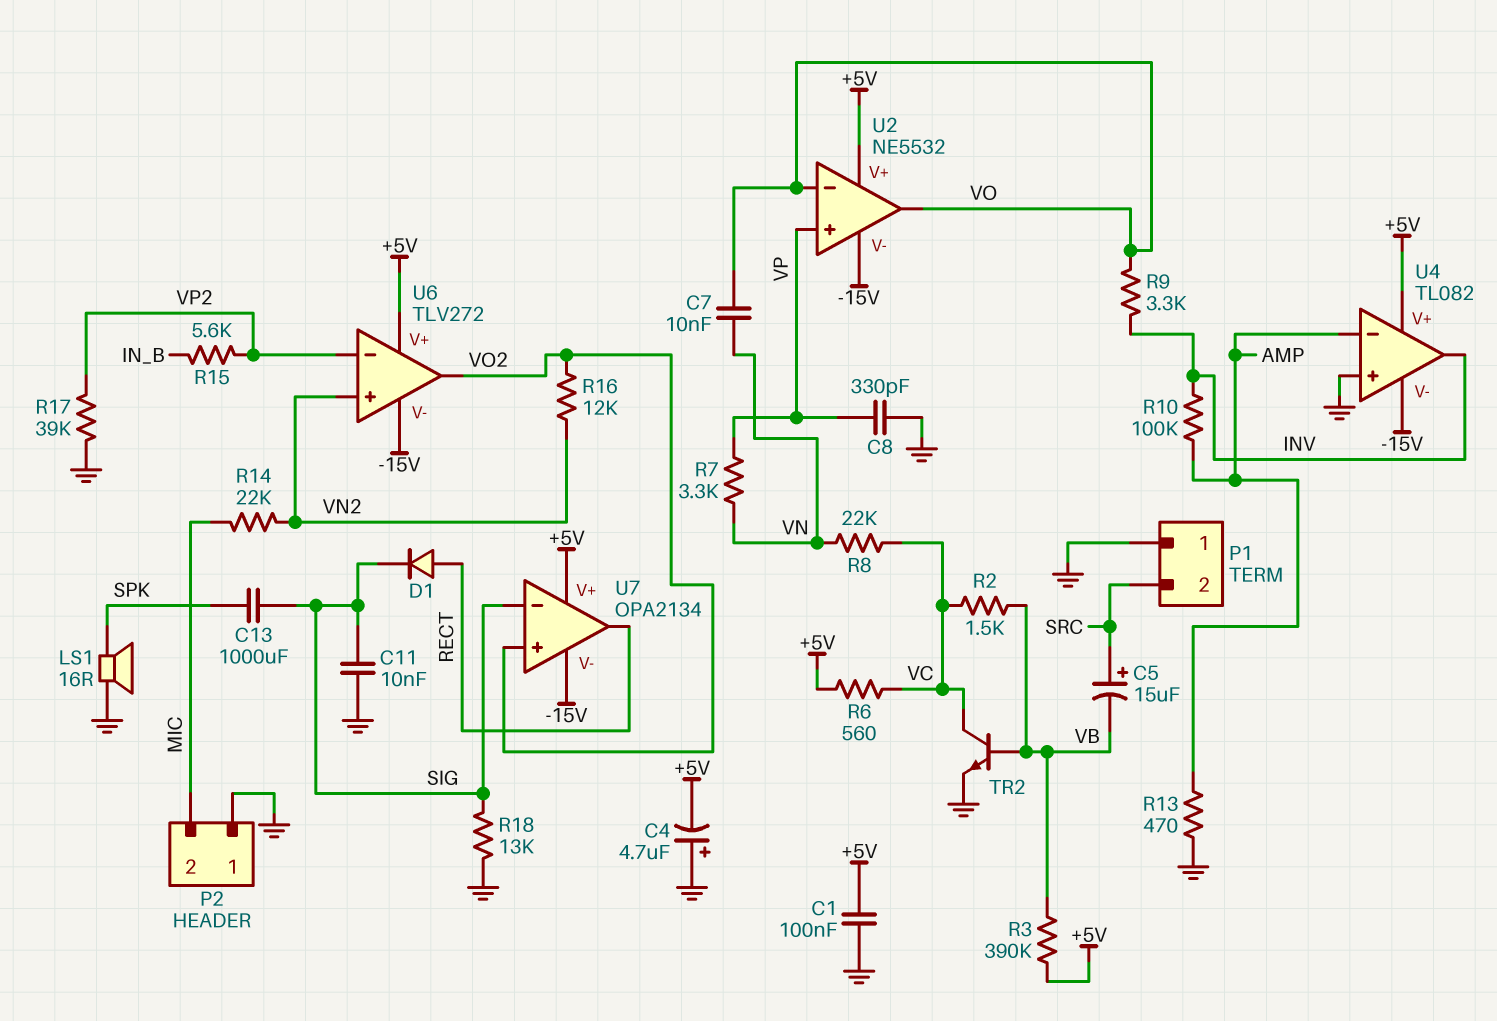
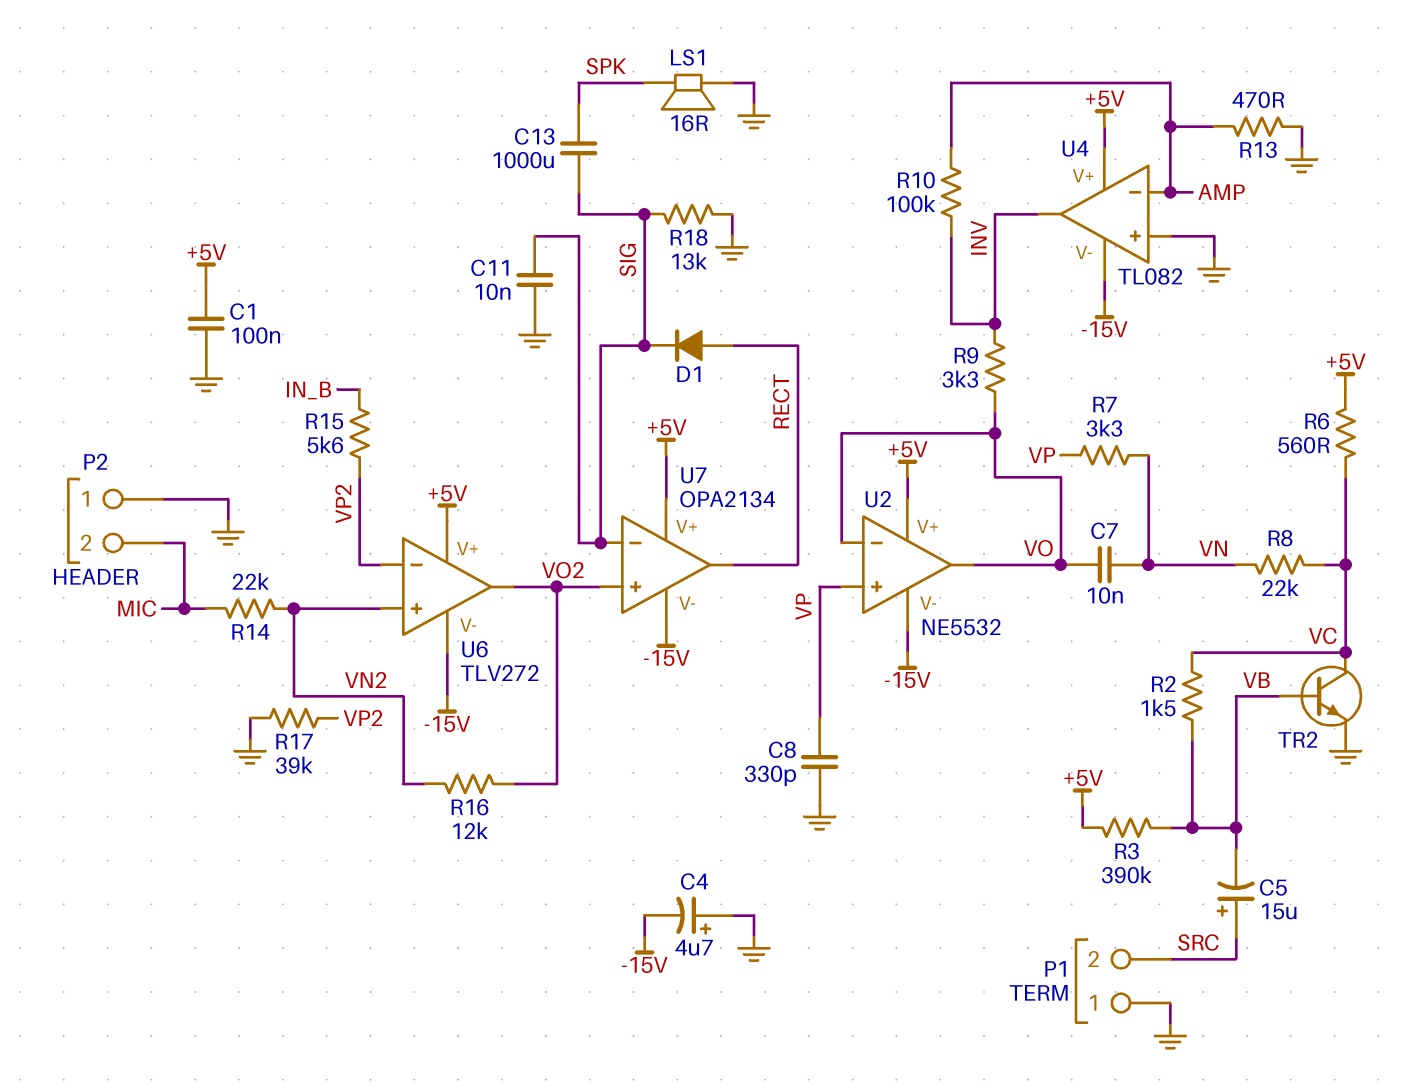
C4: 4.7uF (plus GND, minus +5V) -> 4.7uF (plus GND, minus -15V)

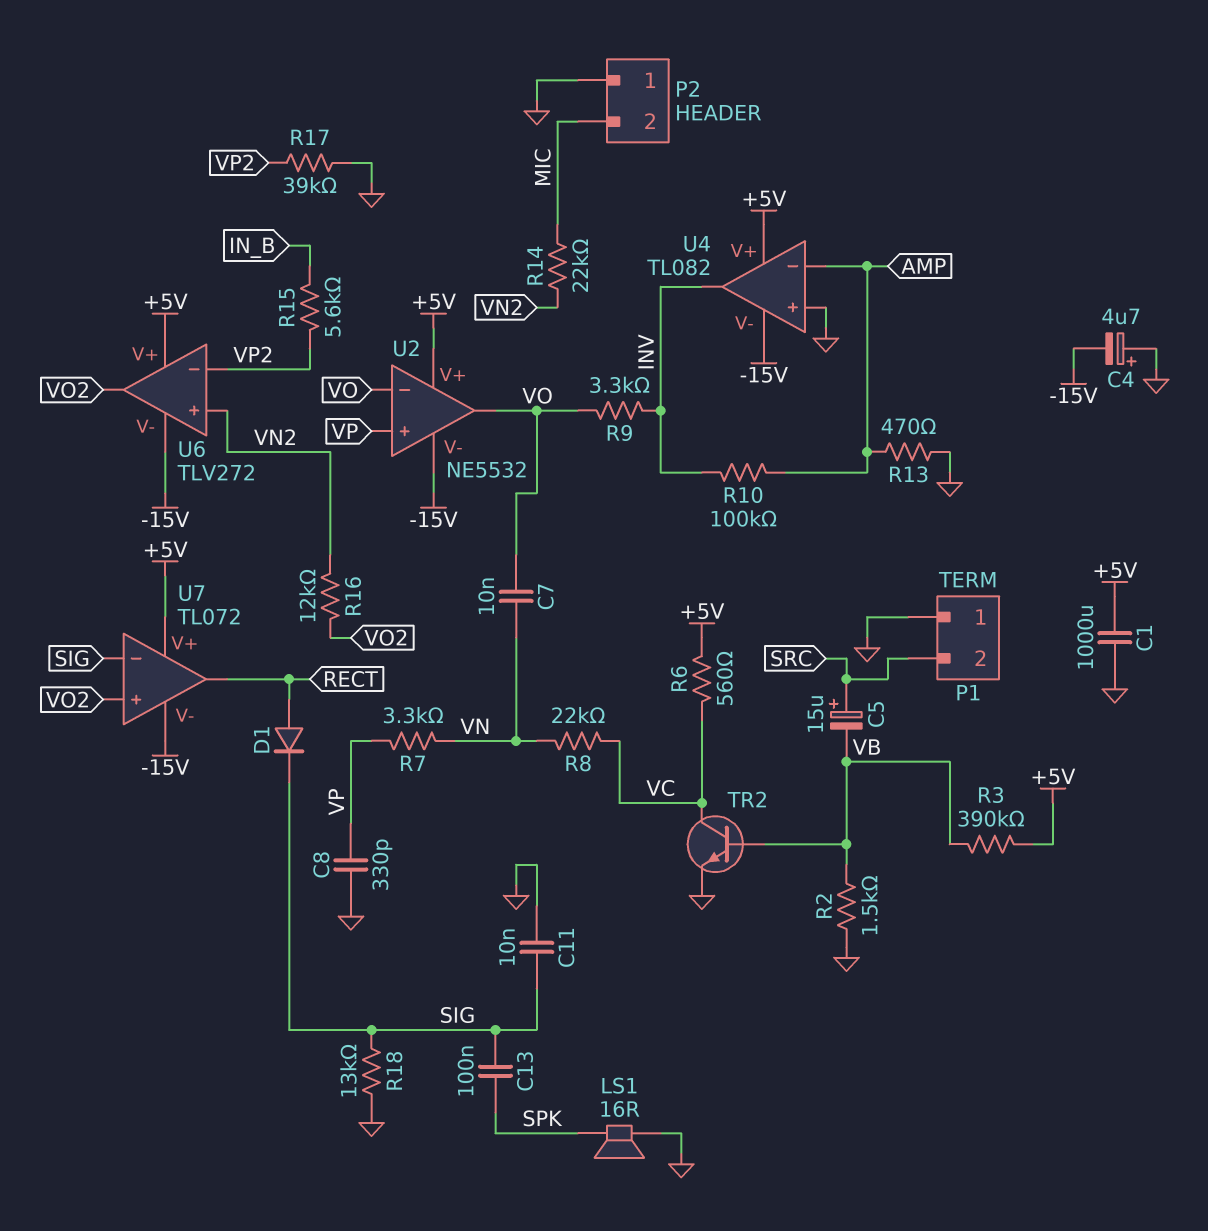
C1: 100nF (+5V, GND) -> 1000uF (+5V, GND)
C13: 1000uF (SIG, SPK) -> 100nF (SIG, SPK)
R2: 1.5k (VB, VC) -> 1.5k (GND, VB)
U7: OPA2134 -> TL072

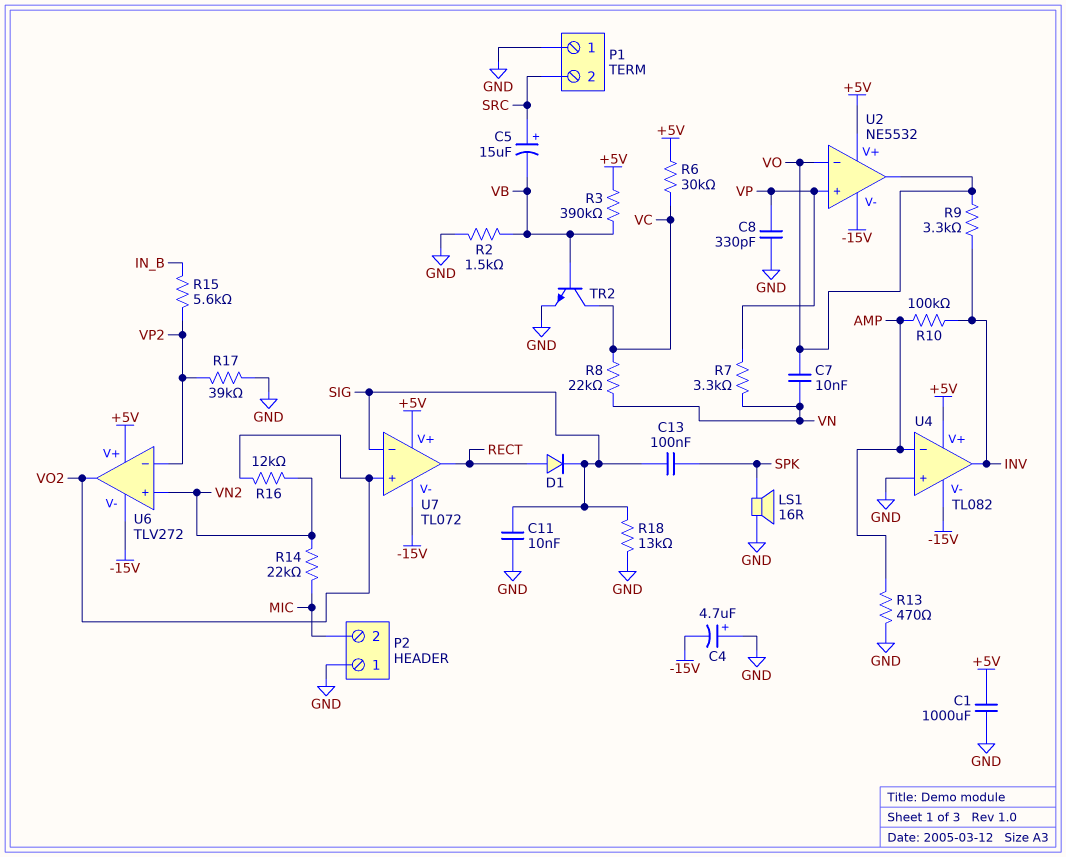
R6: 560 (+5V, VC) -> 30k (+5V, VC)

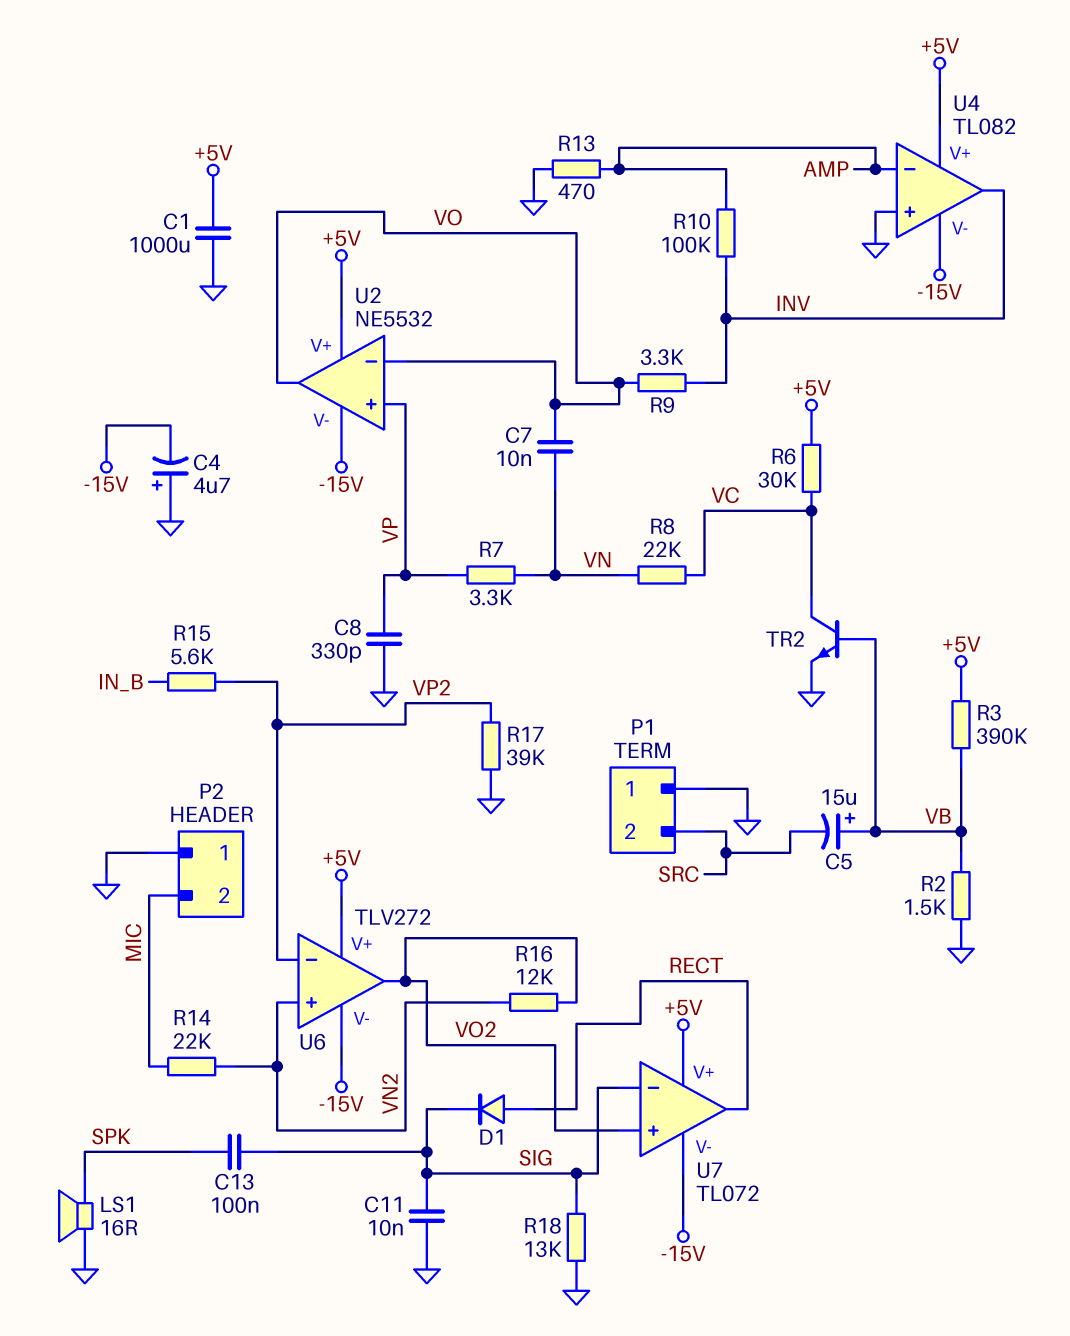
C5: 15uF (plus SRC, minus VB) -> 15uF (plus VB, minus SRC)

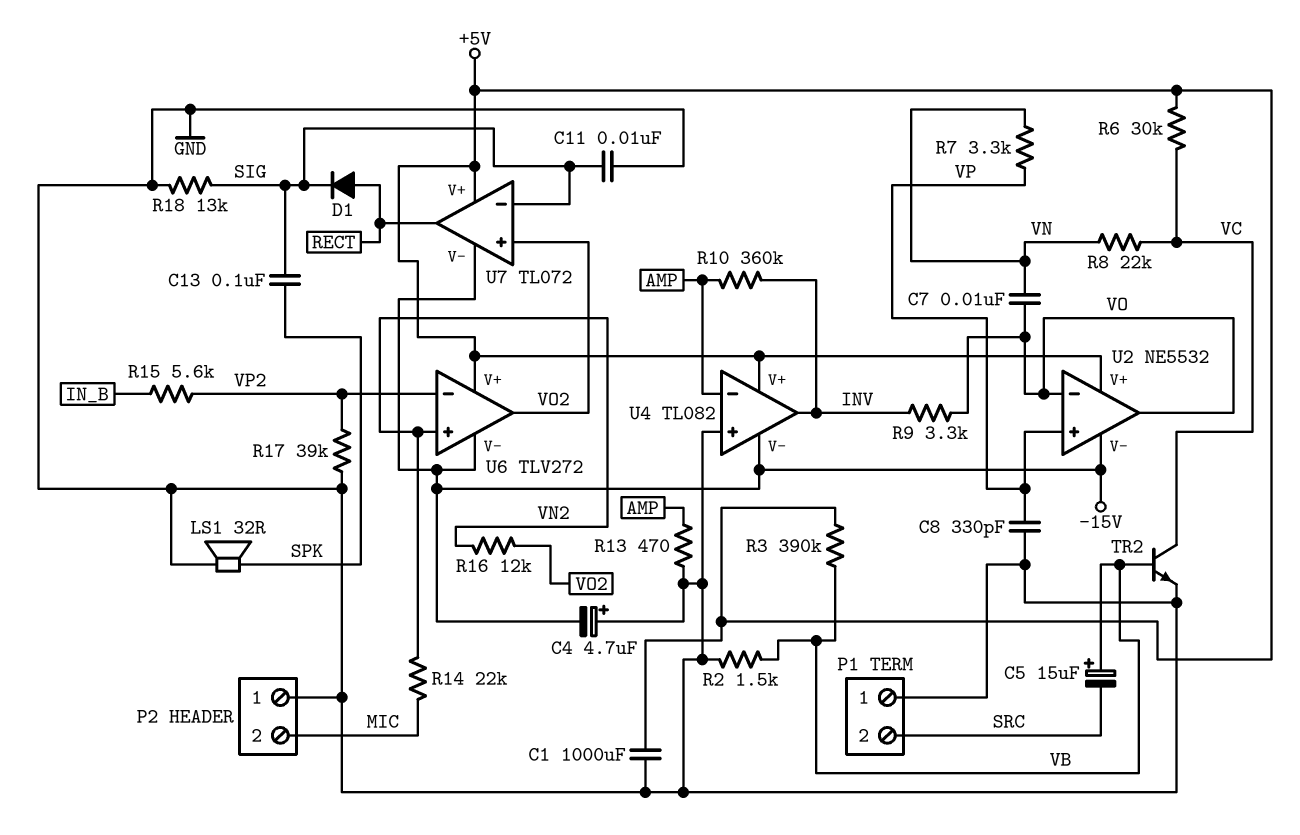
LS1: speaker 16R (GND, SPK) -> speaker 32R (GND, SPK)
R10: 100k (AMP, INV) -> 360k (AMP, INV)

